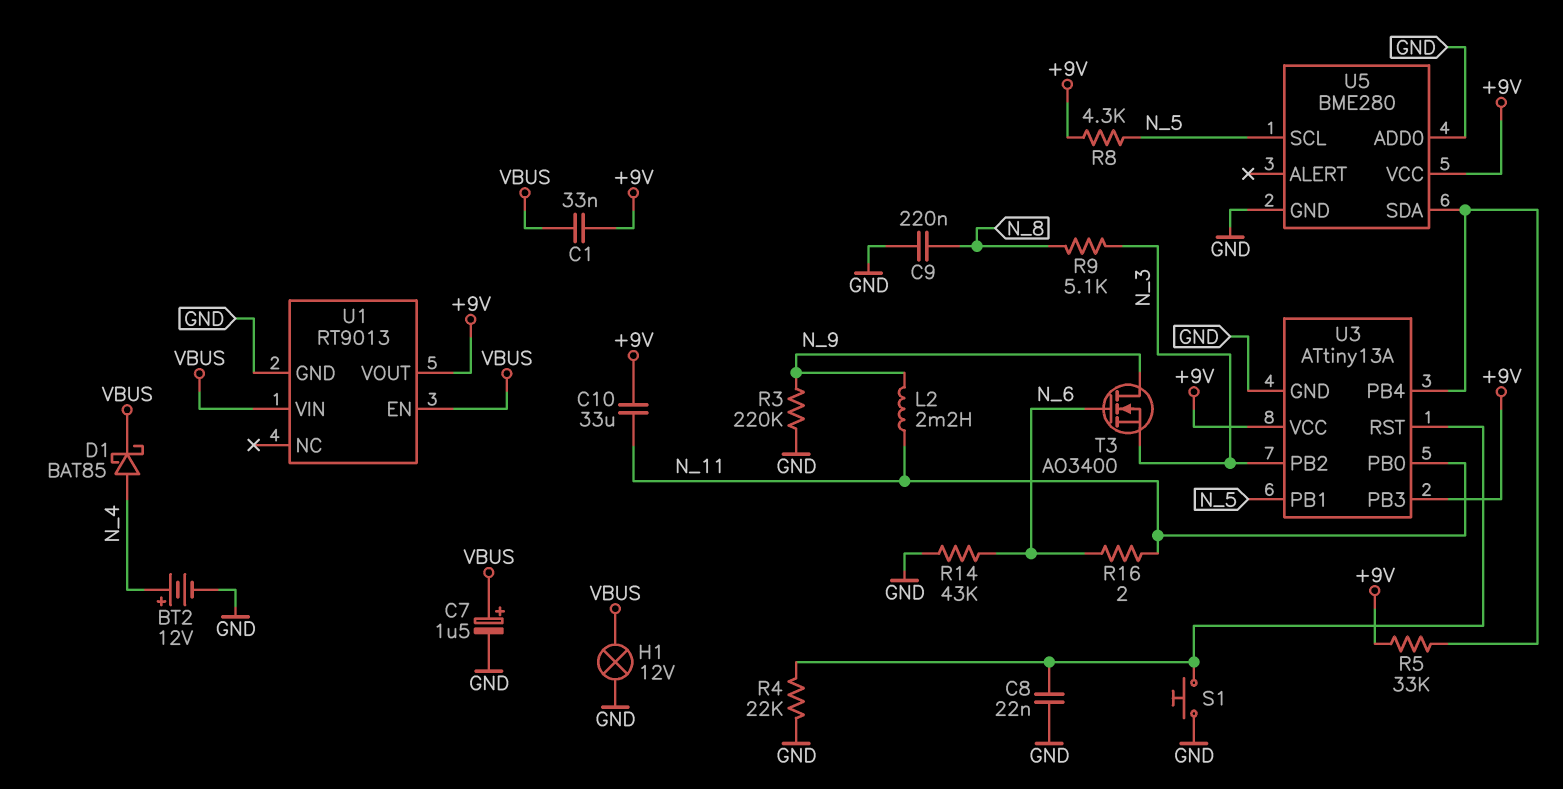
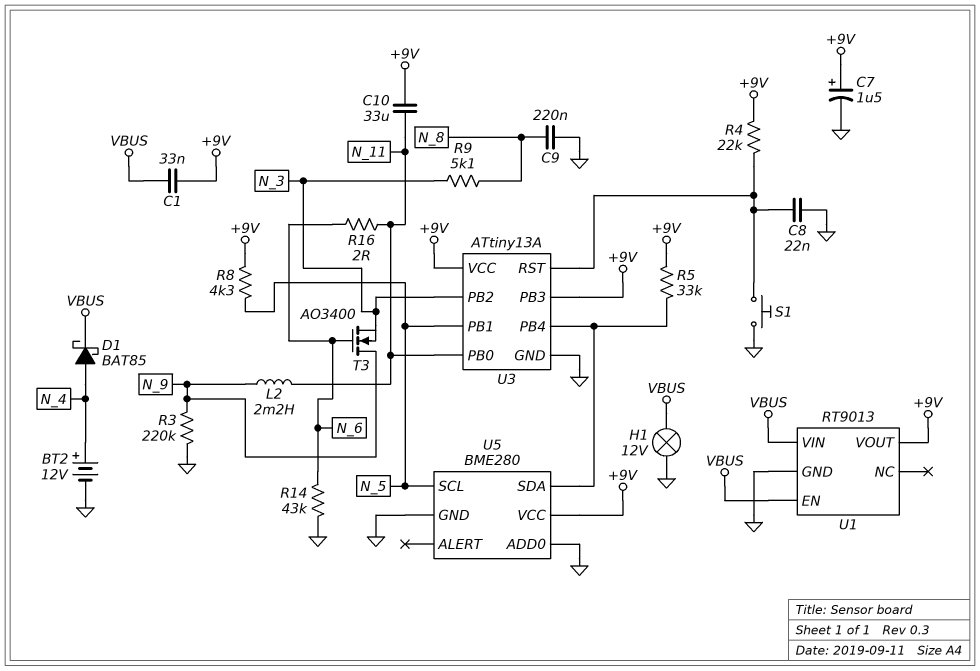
C7: 1.5uF (plus VBUS, minus GND) -> 1.5uF (plus +9V, minus GND)
R4: 22k (GND, U3/RST) -> 22k (+9V, U3/RST)

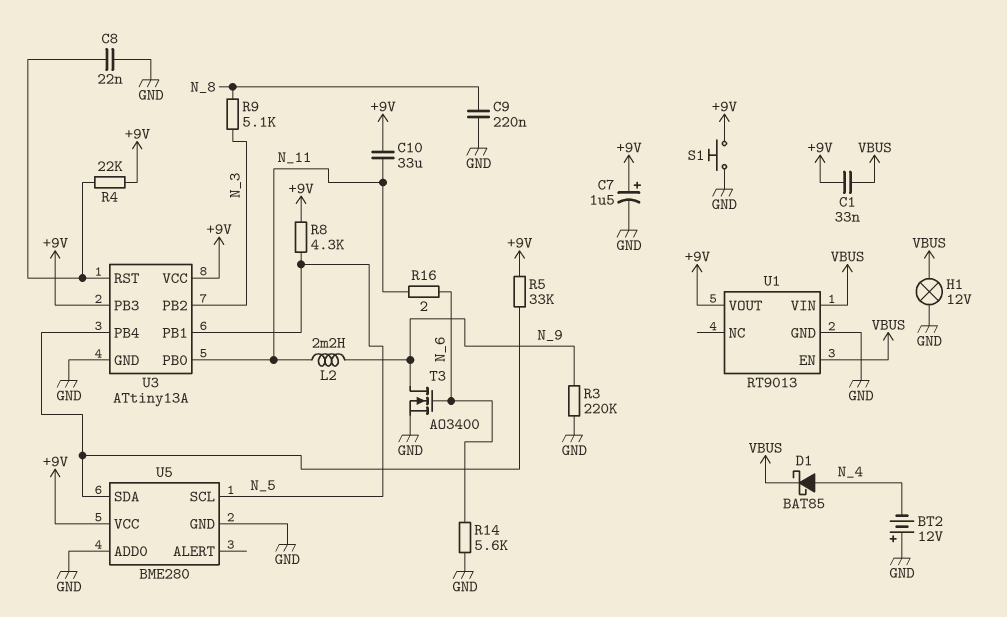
BT2: 12V (plus N_4, minus GND) -> 12V (plus GND, minus N_4)
R14: 43k (GND, N_6) -> 5.6k (GND, N_6)
S1: button (GND, U3/RST) -> button (+9V, GND)
T3: NMOS AO3400 (G N_6, D N_9, S N_3) -> NMOS AO3400 (G N_6, D N_9, S GND)

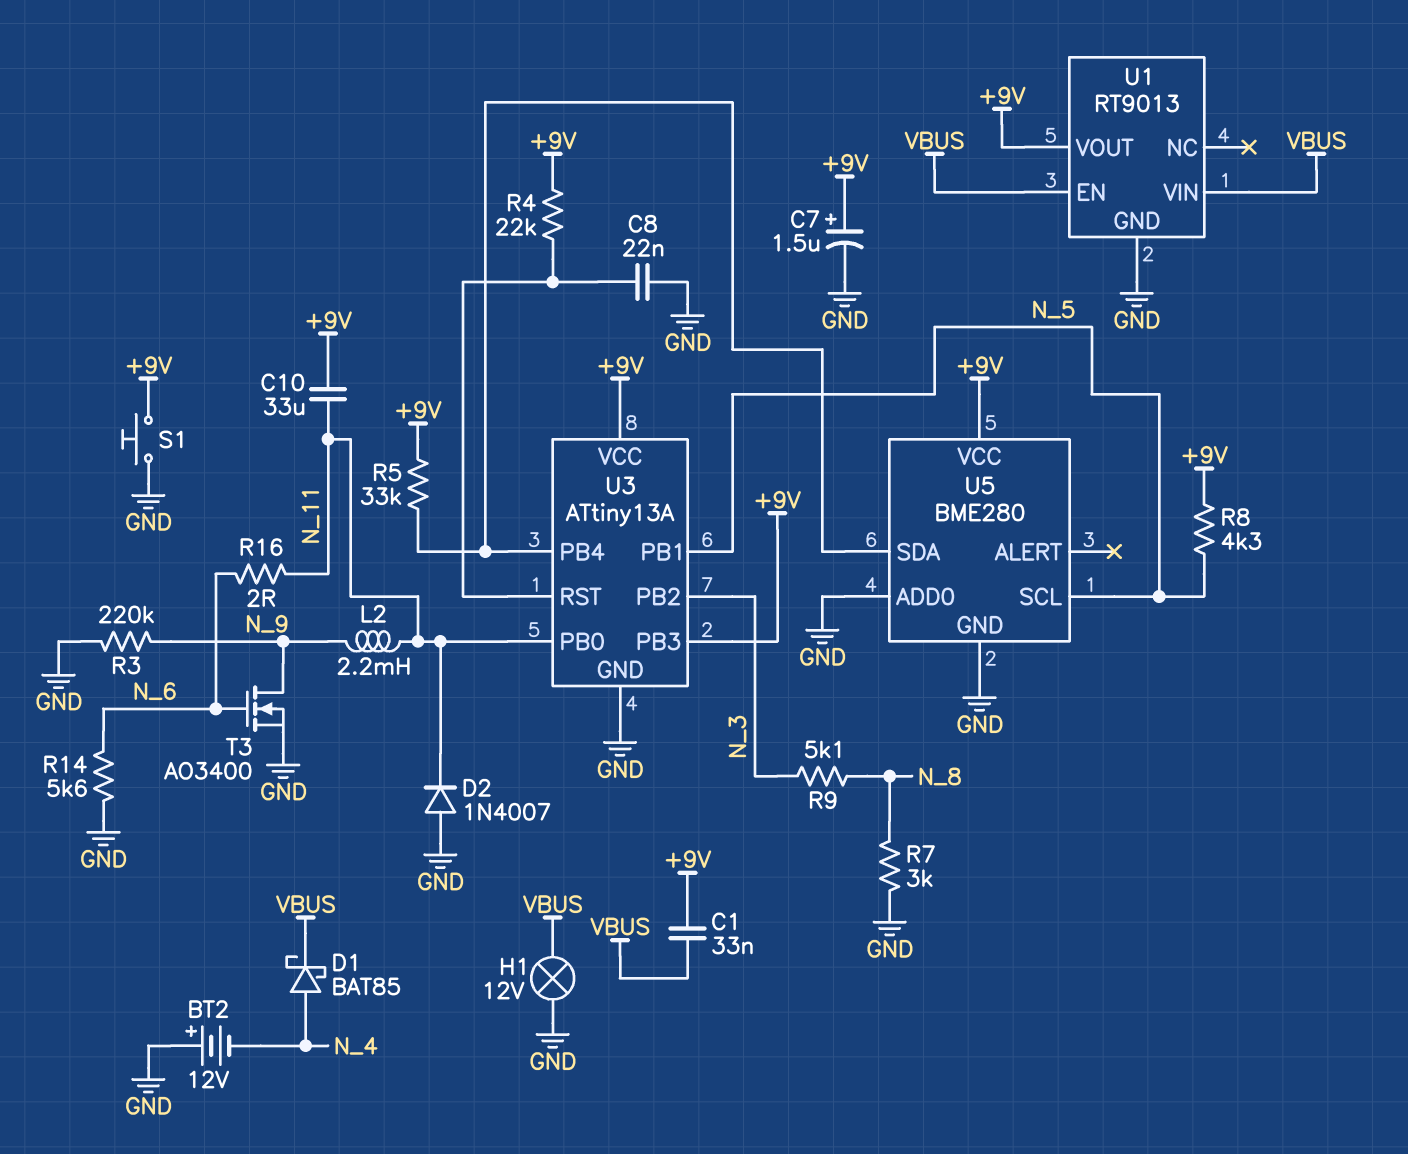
C9: 220nF (GND, N_8) -> none
D2: none -> diode 1N4007 (A GND, K N_11)
R7: none -> 3k (GND, N_8)

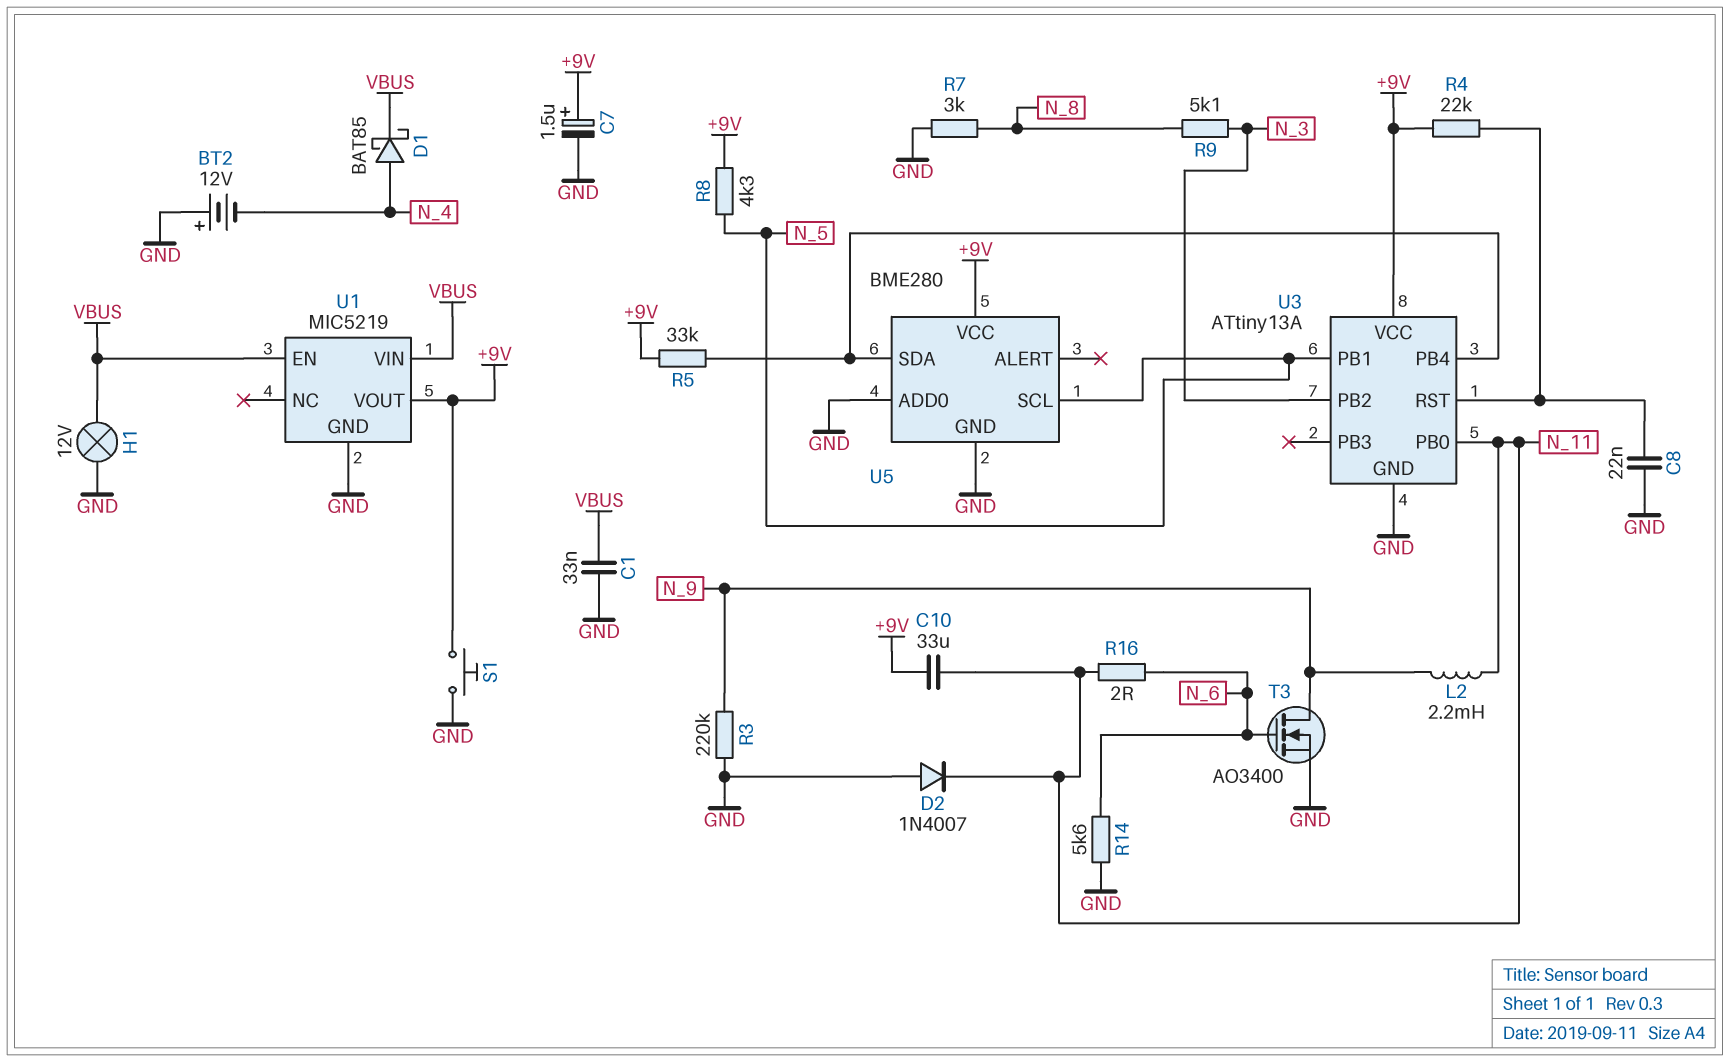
C1: 33nF (+9V, VBUS) -> 33nF (GND, VBUS)
U1: RT9013 -> MIC5219
U3 pin PB3: +9V -> none

